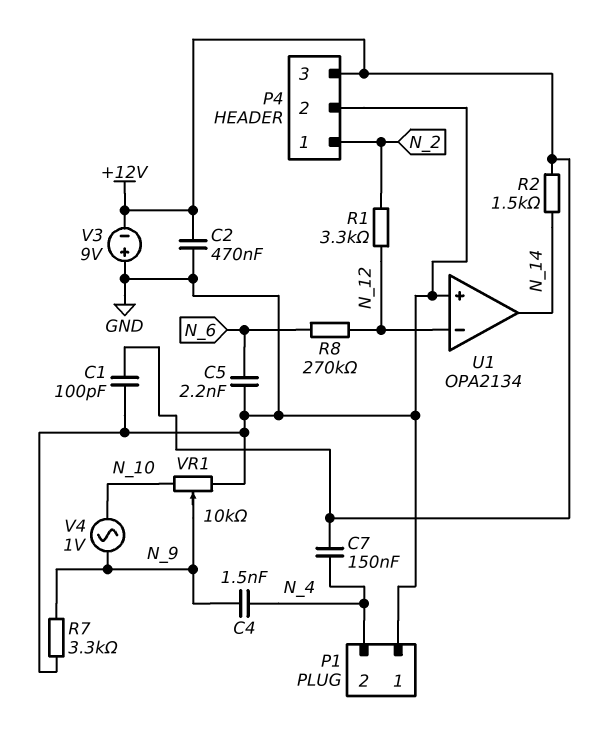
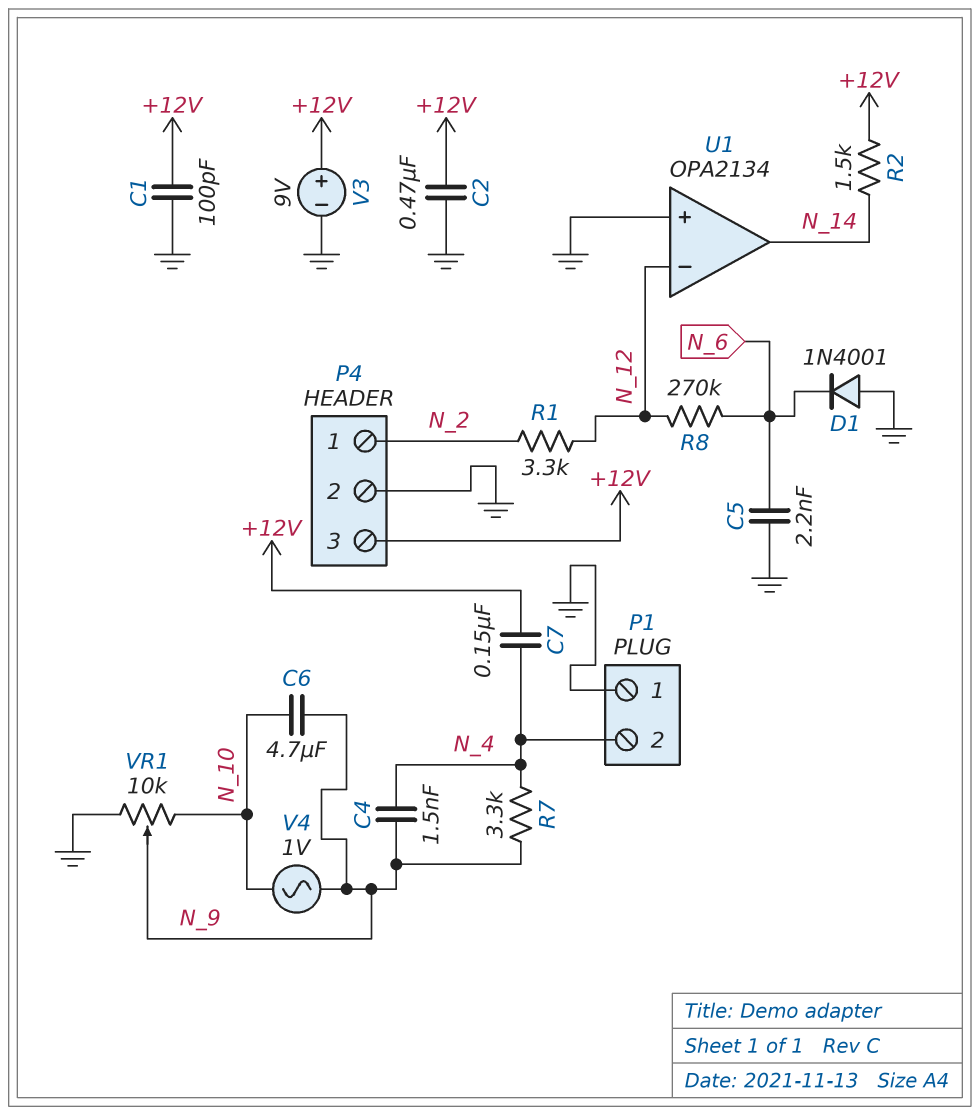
C6: none -> 4.7uF (N_9, N_10)
D1: none -> diode 1N4001 (A GND, K N_6)
R7: 3.3k (GND, N_9) -> 3.3k (N_4, N_9)
V3: 9V (plus GND, minus +12V) -> 9V (plus +12V, minus GND)

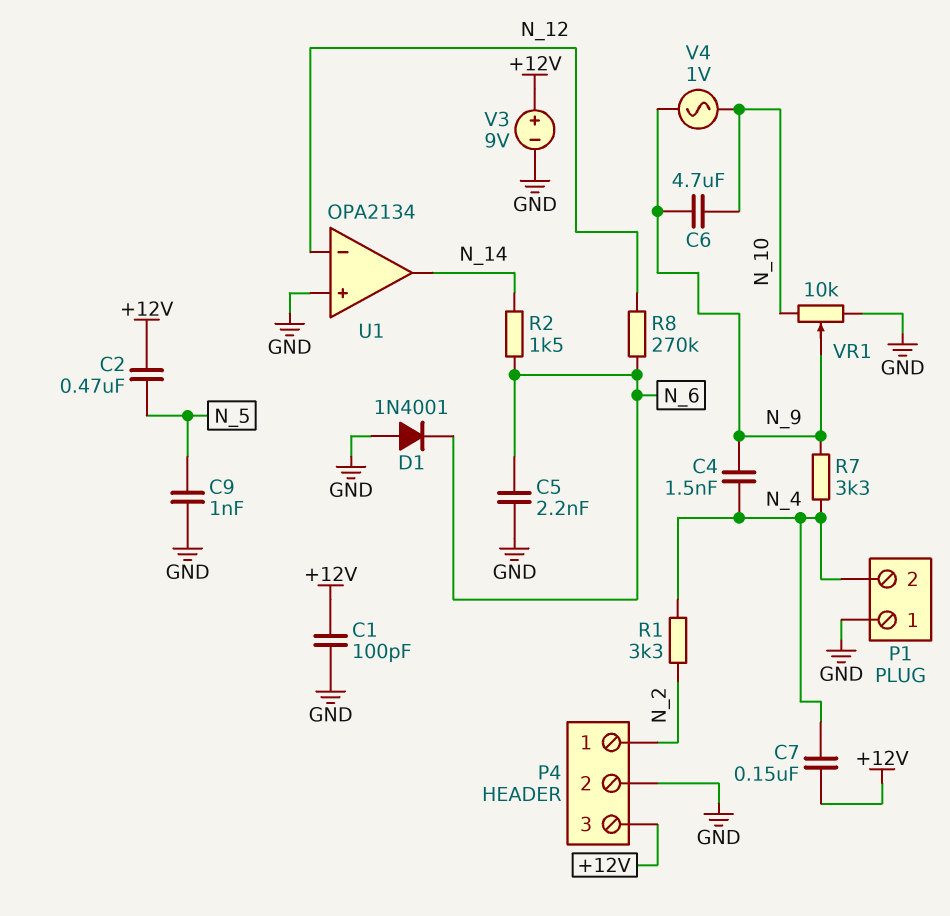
C2: 470nF (+12V, GND) -> 470nF (+12V, N_5)
C9: none -> 1nF (GND, N_5)
R1: 3.3k (N_2, N_12) -> 3.3k (N_2, N_4)
R2: 1.5k (+12V, N_14) -> 1.5k (N_6, N_14)

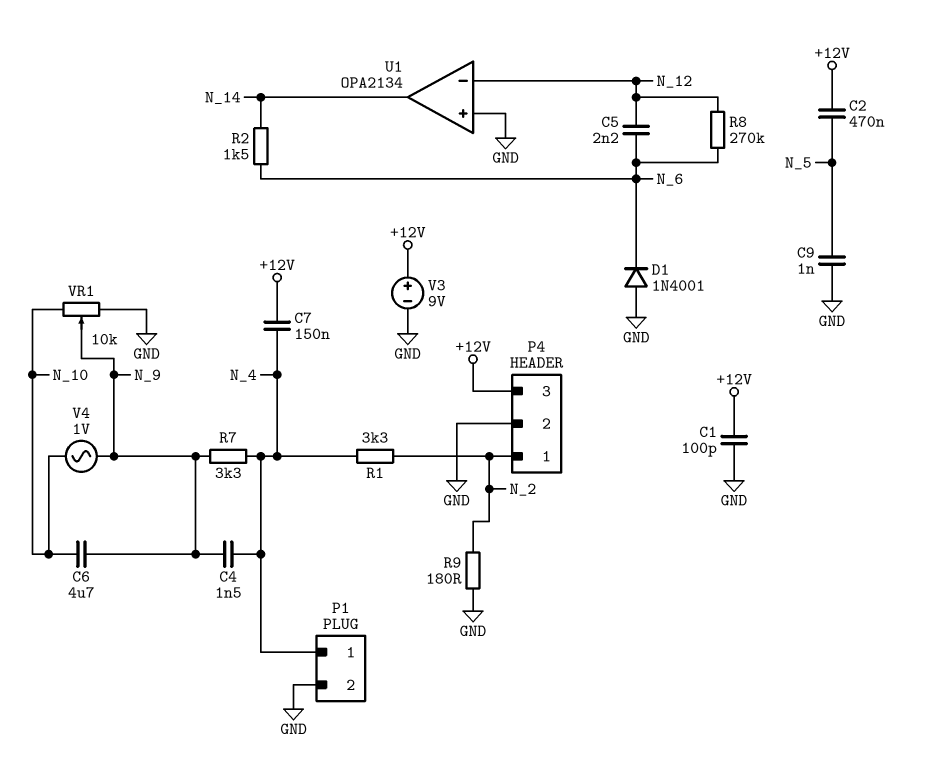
C5: 2.2nF (GND, N_6) -> 2.2nF (N_6, N_12)
P1 pin 1: GND -> N_4
P1 pin 2: N_4 -> GND
R9: none -> 180 (GND, N_2)

